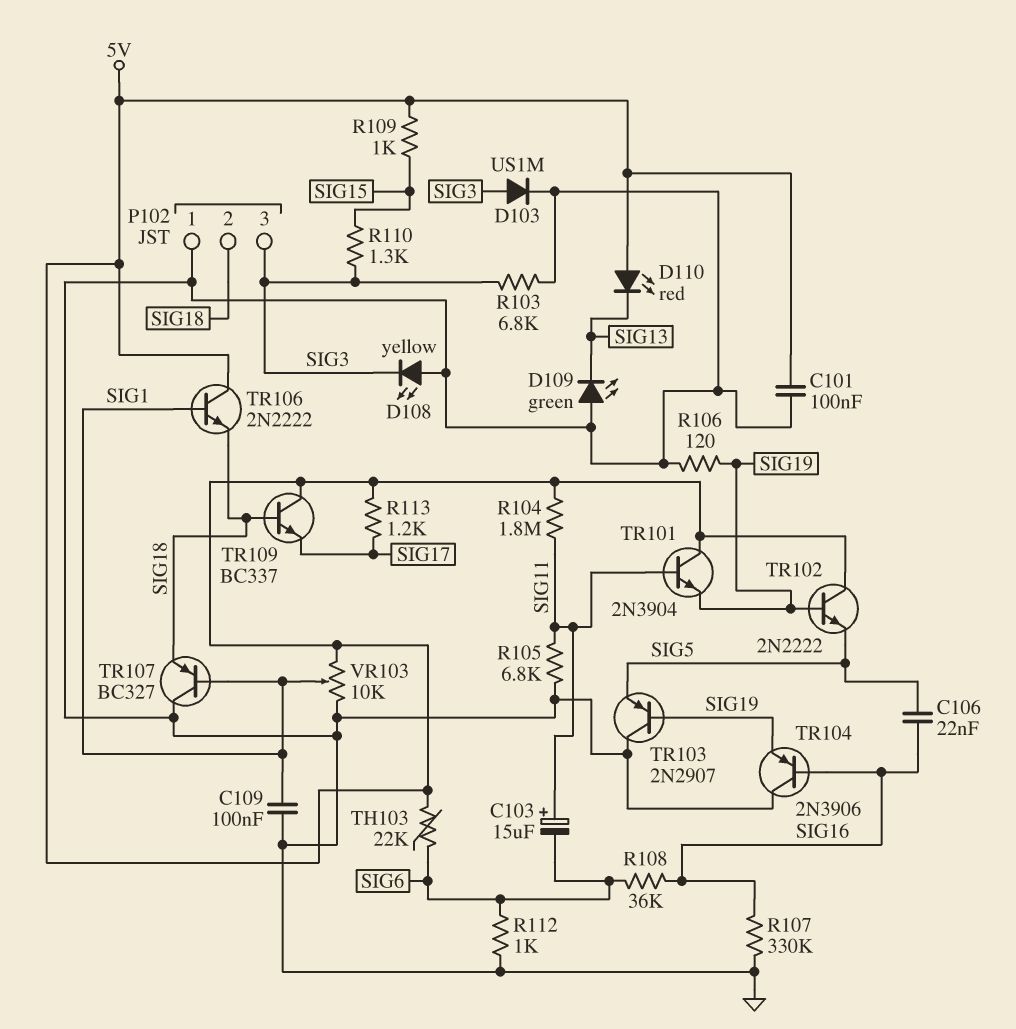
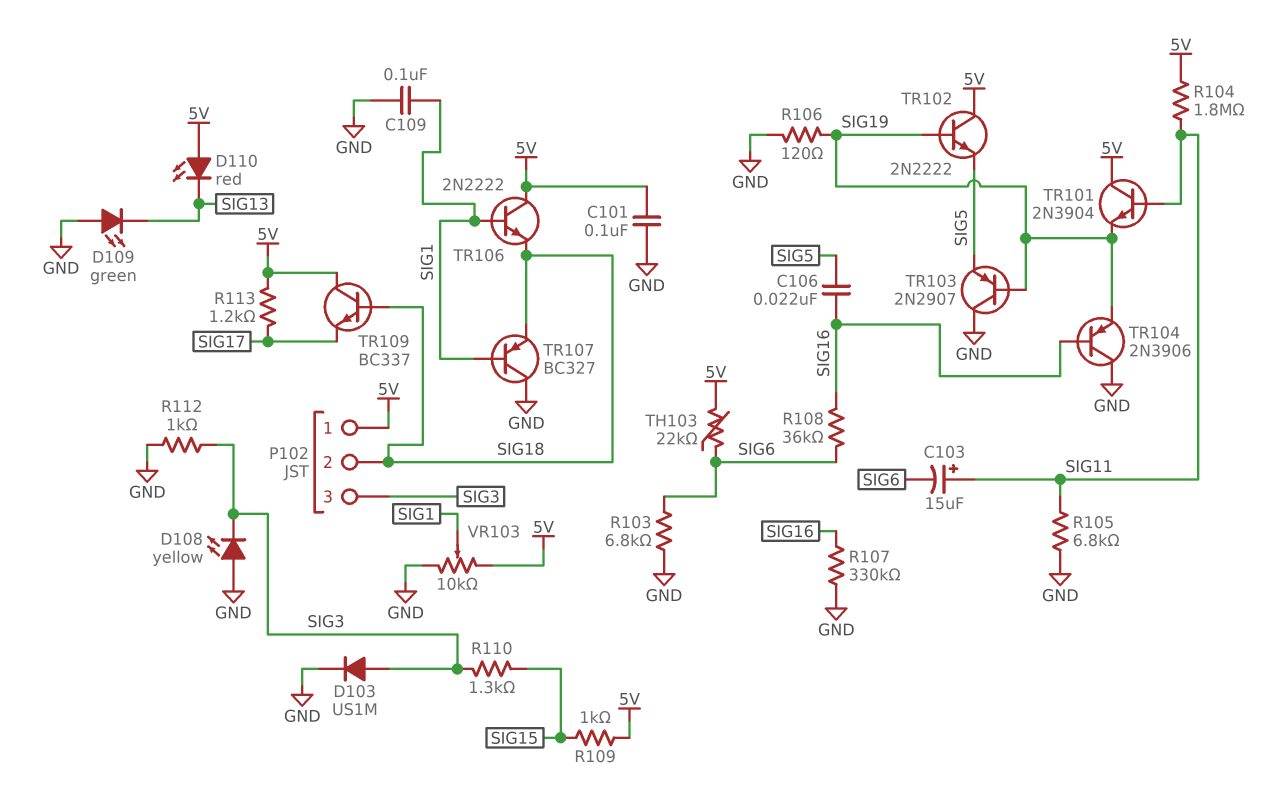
P102 pin 1: GND -> 5V
R103: 6.8k (GND, SIG3) -> 6.8k (GND, SIG6)
R112: 1k (GND, SIG6) -> 1k (GND, SIG3)

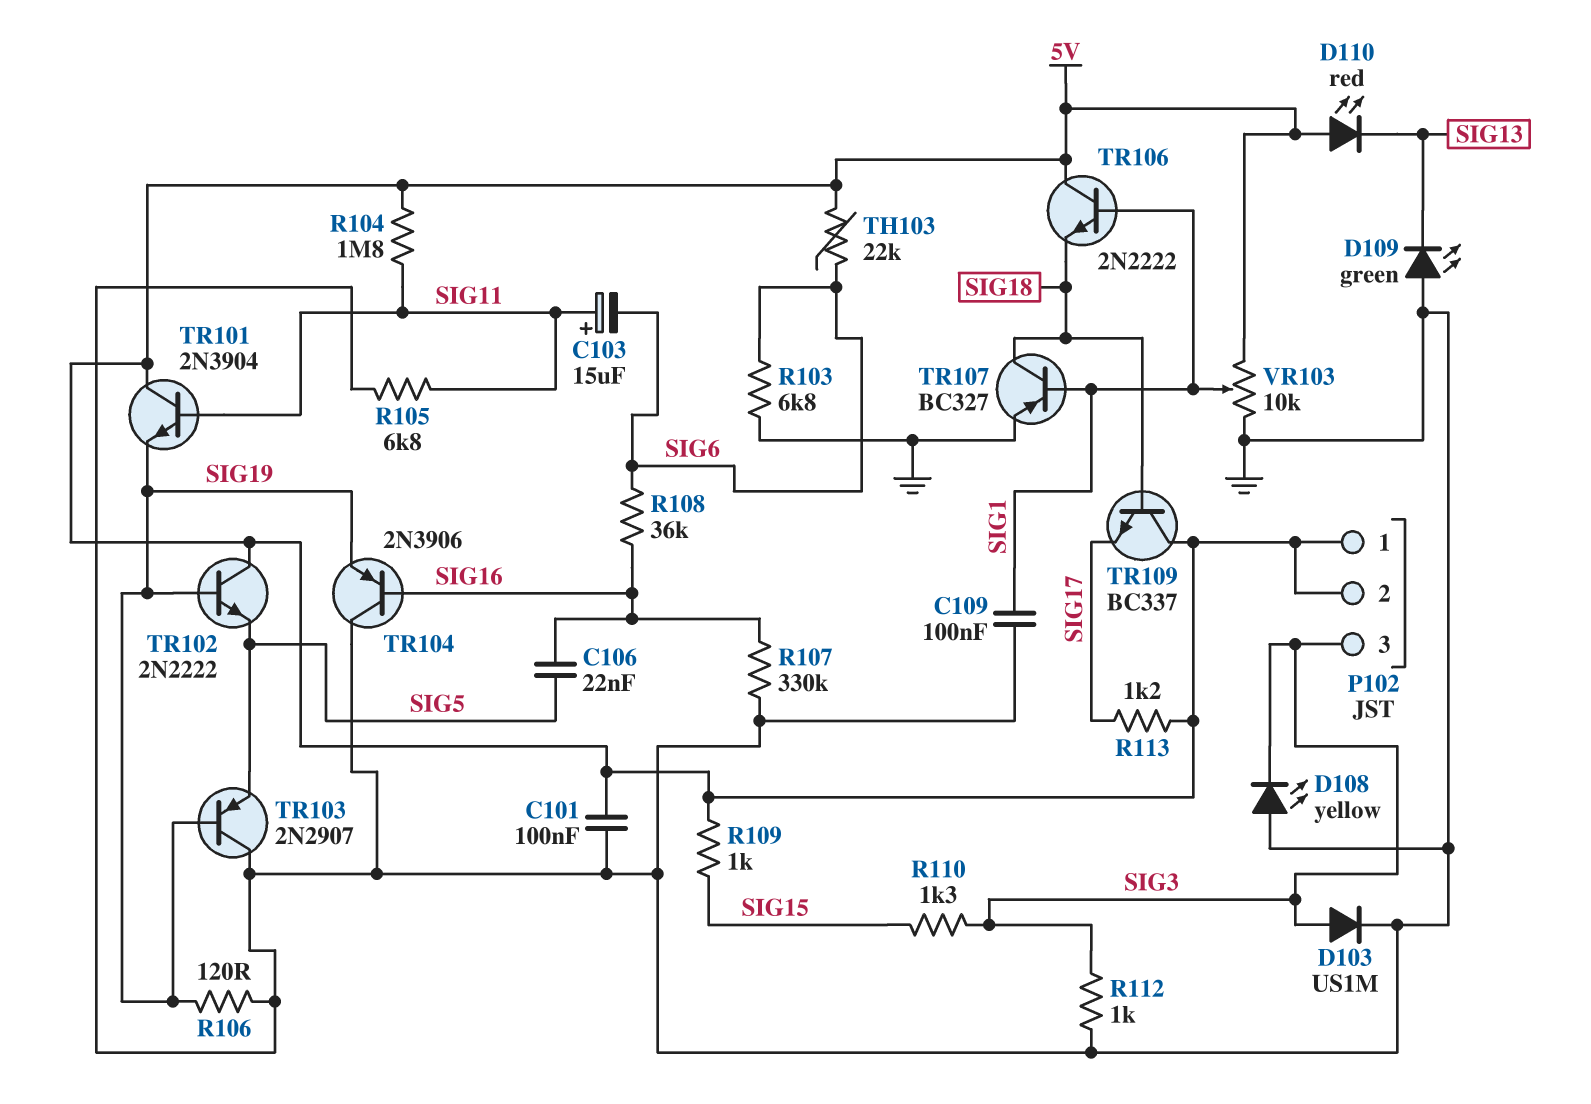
P102 pin 2: SIG18 -> 5V
TR107: PNP BC327 (B SIG1, C GND, E SIG18) -> PNP BC327 (B SIG1, C SIG18, E GND)

